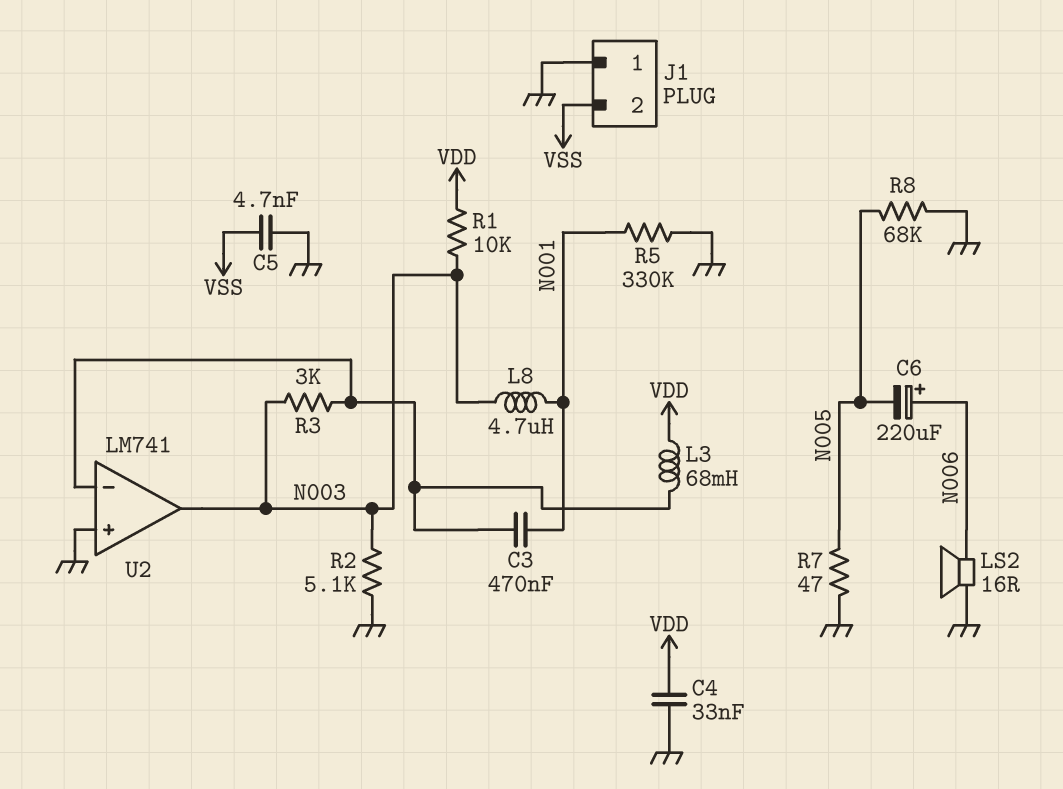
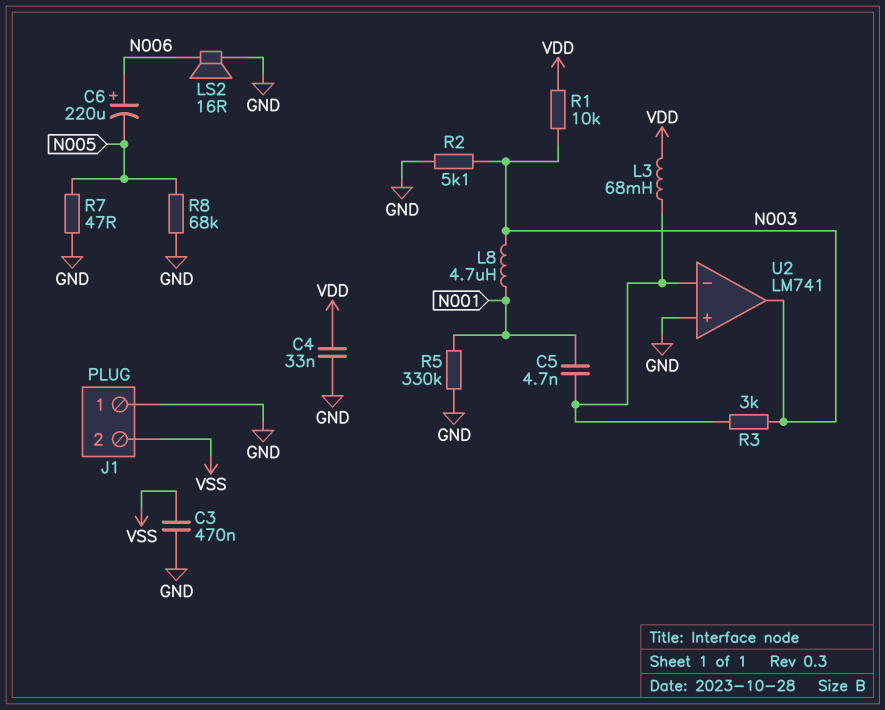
C3: 470nF (N001, U2/in-) -> 470nF (GND, VSS)
C5: 4.7nF (GND, VSS) -> 4.7nF (N001, U2/in-)

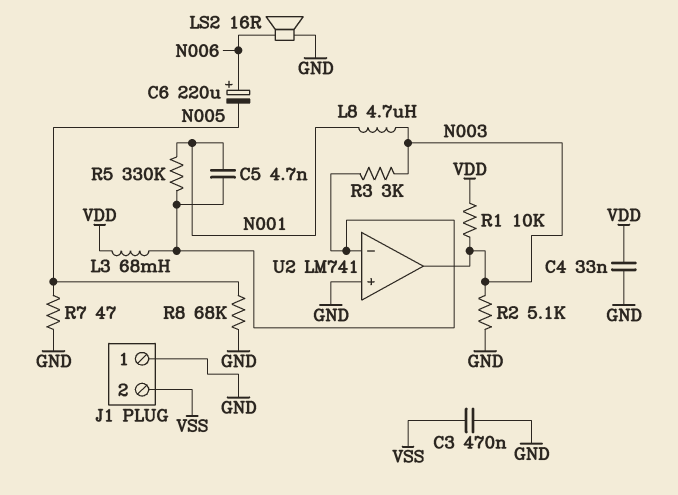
R5: 330k (GND, N001) -> 330k (N001, U2/in-)

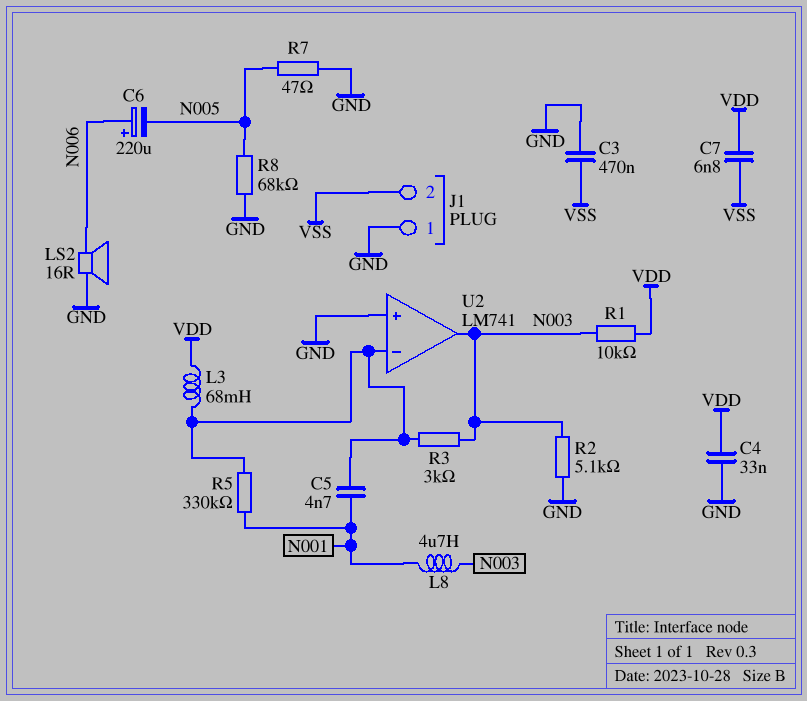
C7: none -> 6.8nF (VDD, VSS)

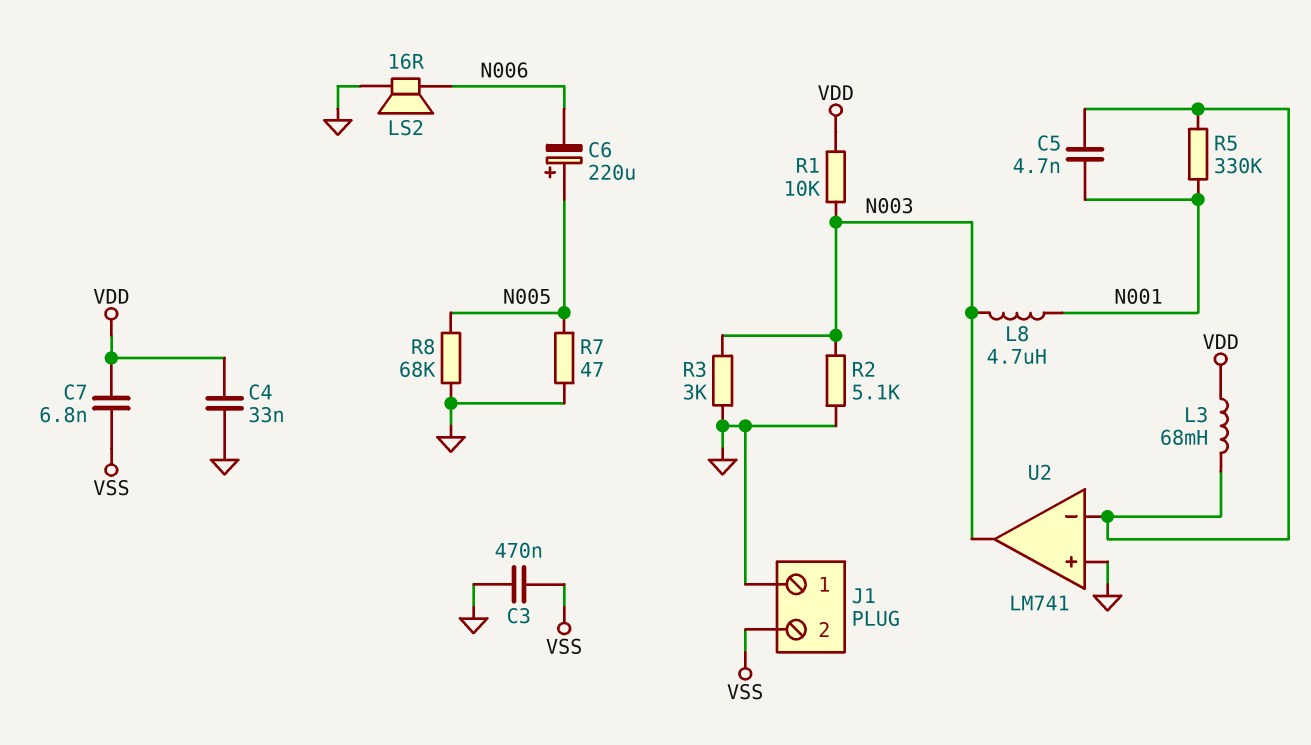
C6: 220uF (plus N006, minus N005) -> 220uF (plus N005, minus N006)
R3: 3k (N003, U2/in-) -> 3k (GND, N003)

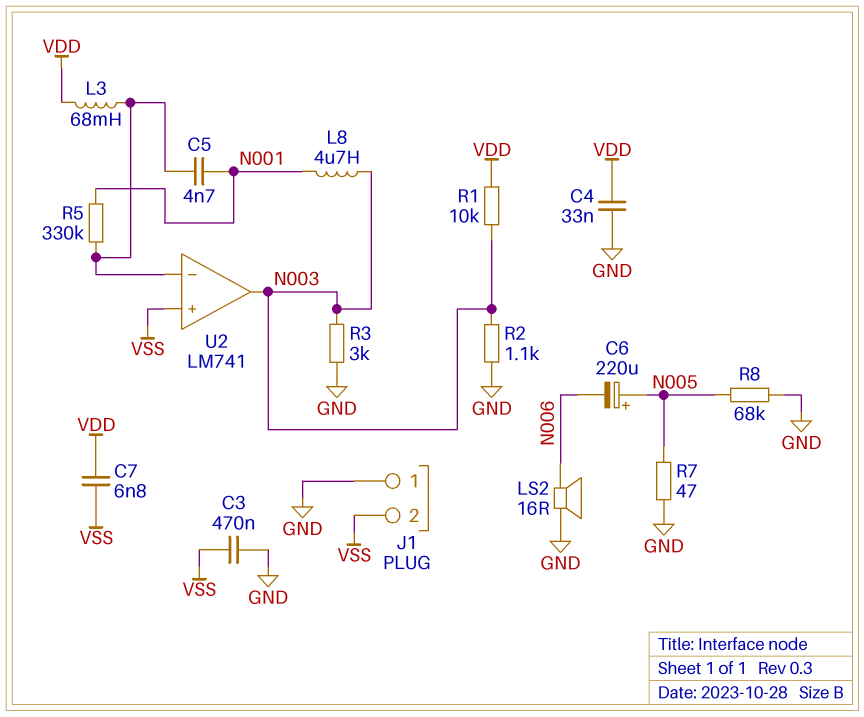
R2: 5.1k (GND, N003) -> 1.1k (GND, N003)
U2 pin in+: GND -> VSS

